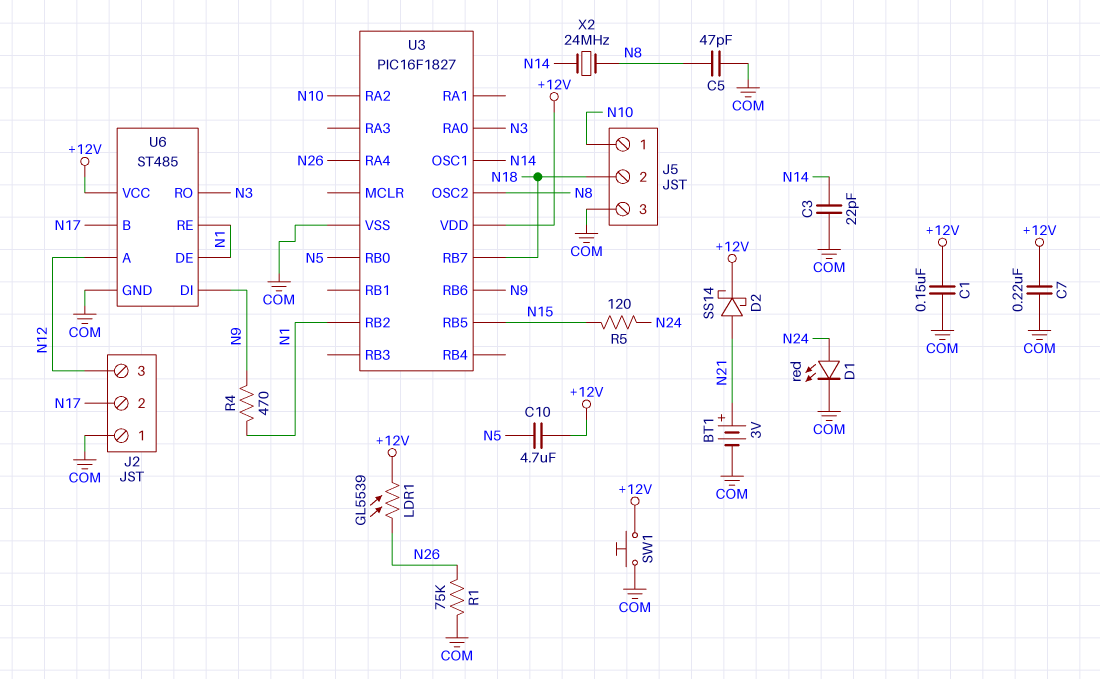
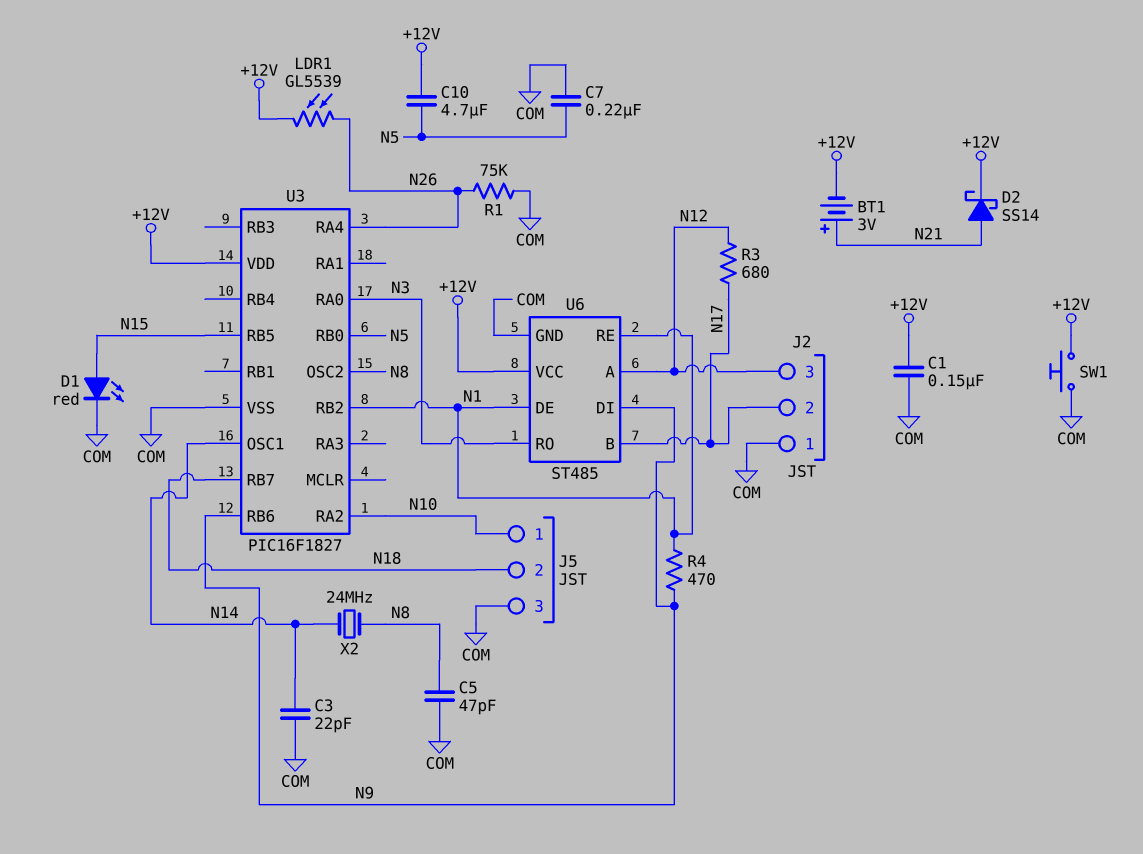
BT1: 3V (plus N21, minus COM) -> 3V (plus N21, minus +12V)
C7: 220nF (+12V, COM) -> 220nF (COM, N5)
D1: LED red (A N24, K COM) -> LED red (A N15, K COM)
R3: none -> 680 (N12, N17)
R5: 120 (N15, N24) -> none

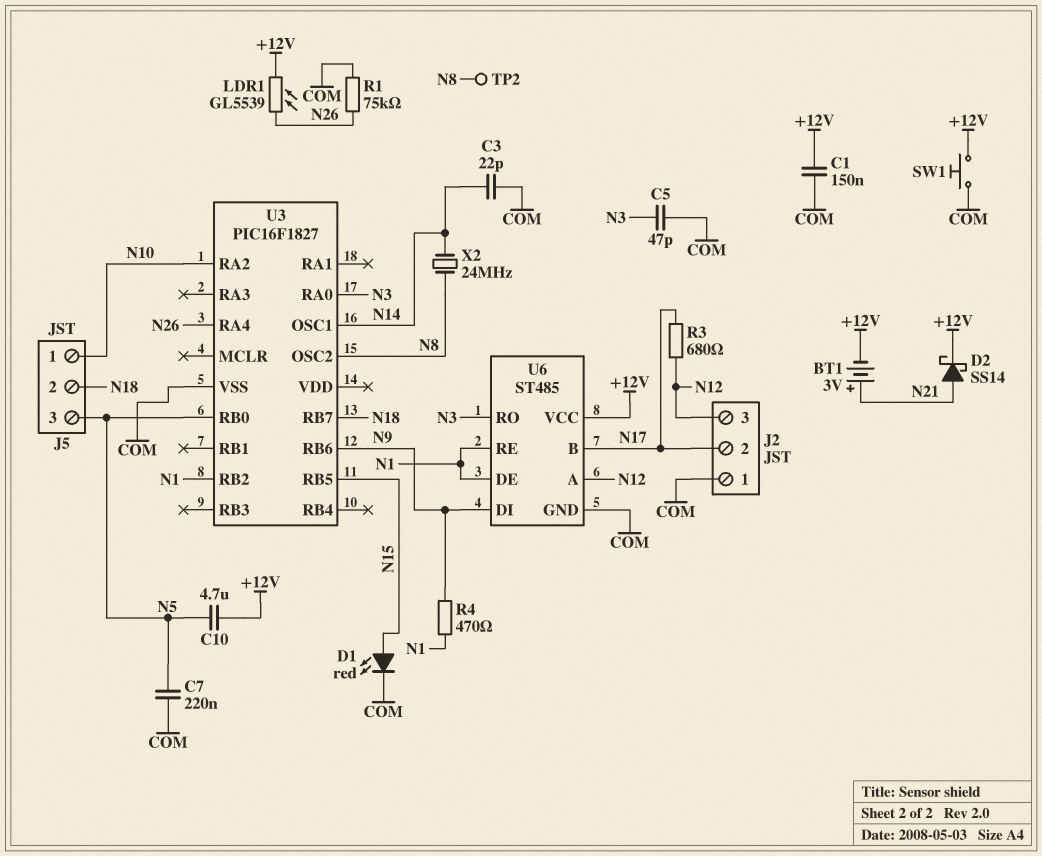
C5: 47pF (COM, N8) -> 47pF (COM, N3)
J5 pin 3: COM -> N5
TP2: none -> test point (N8)
U3 pin VDD: +12V -> none

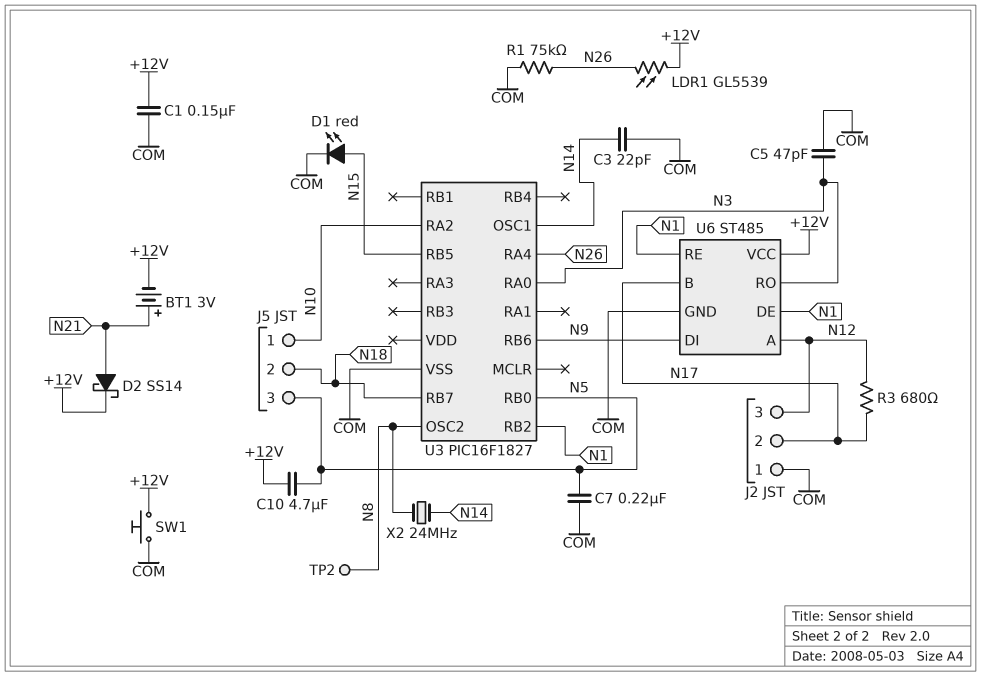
R4: 470 (N1, N9) -> none

